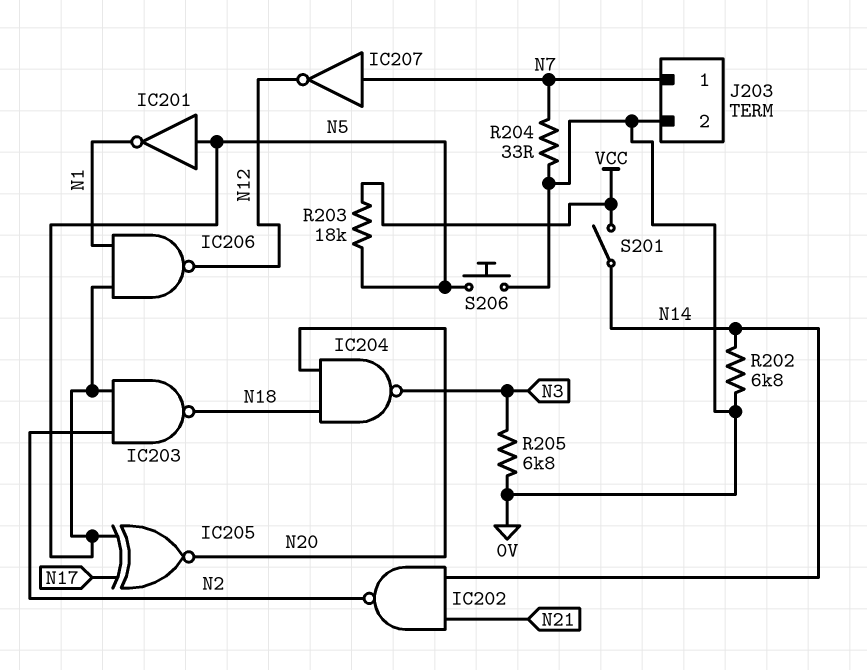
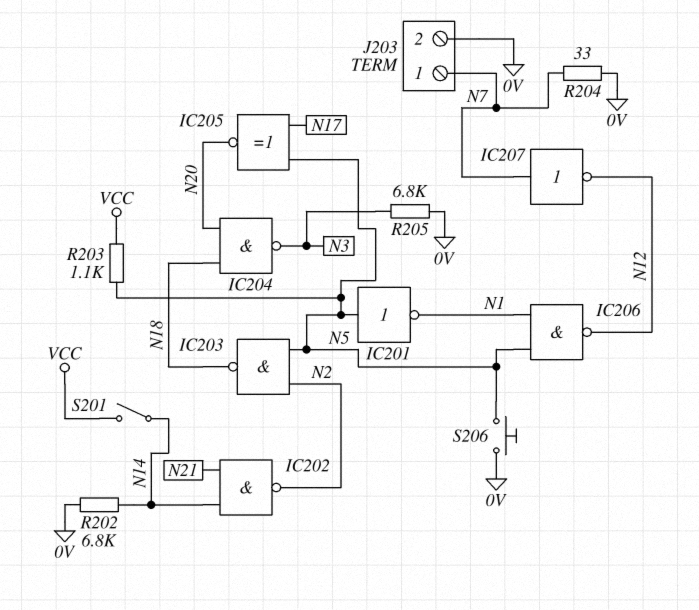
R203: 18k (N5, VCC) -> 1.1k (N5, VCC)

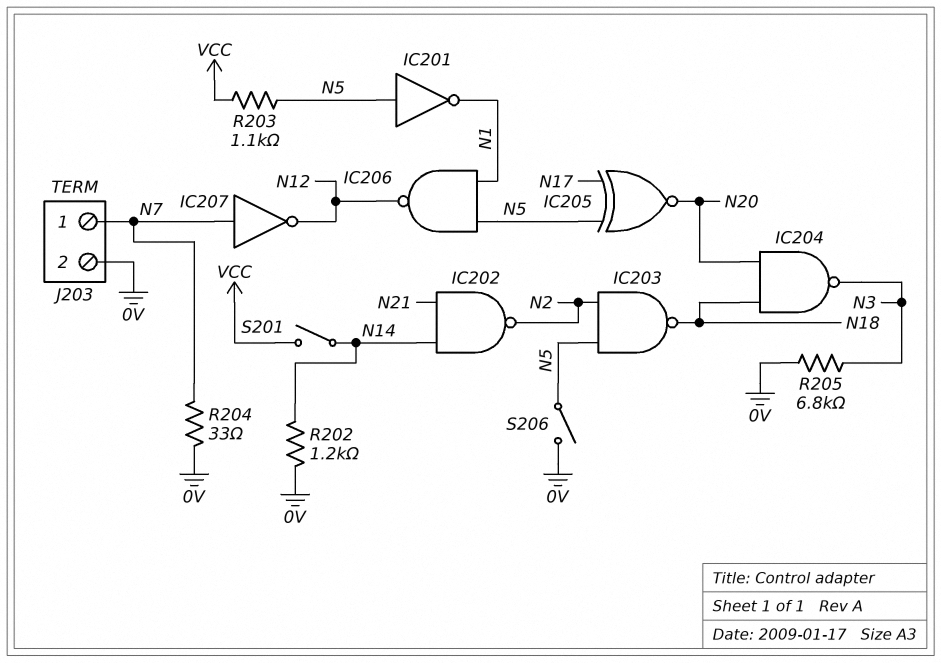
R202: 6.8k (0V, N14) -> 1.2k (0V, N14)
S206: button (0V, N5) -> switch (0V, N5)

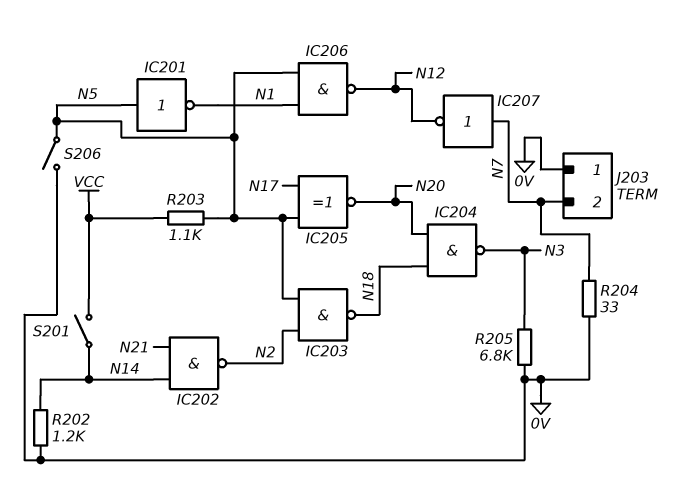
J203 pin 1: N7 -> 0V
J203 pin 2: 0V -> N7

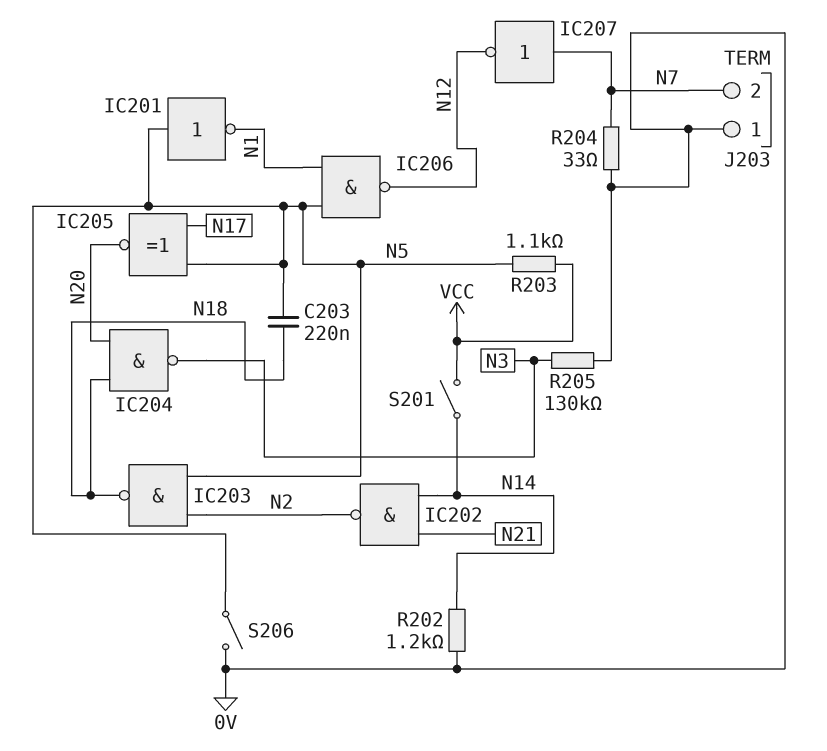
C203: none -> 220nF (N5, N18)
R205: 6.8k (0V, N3) -> 130k (0V, N3)

